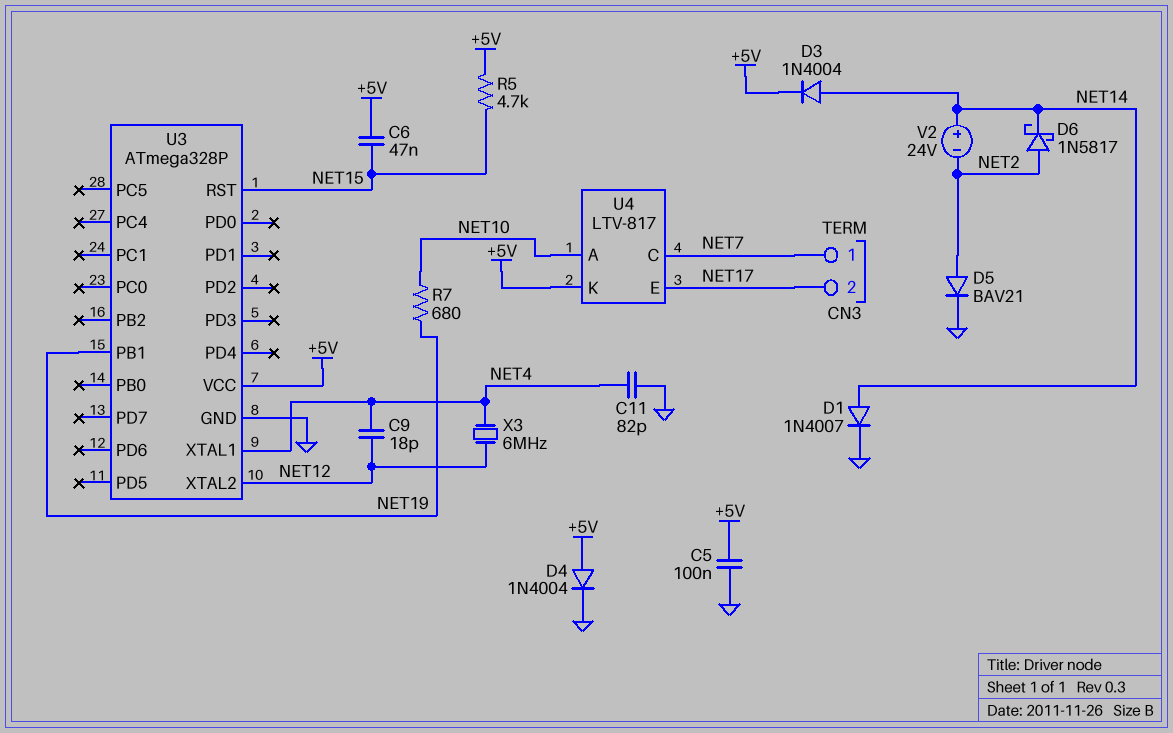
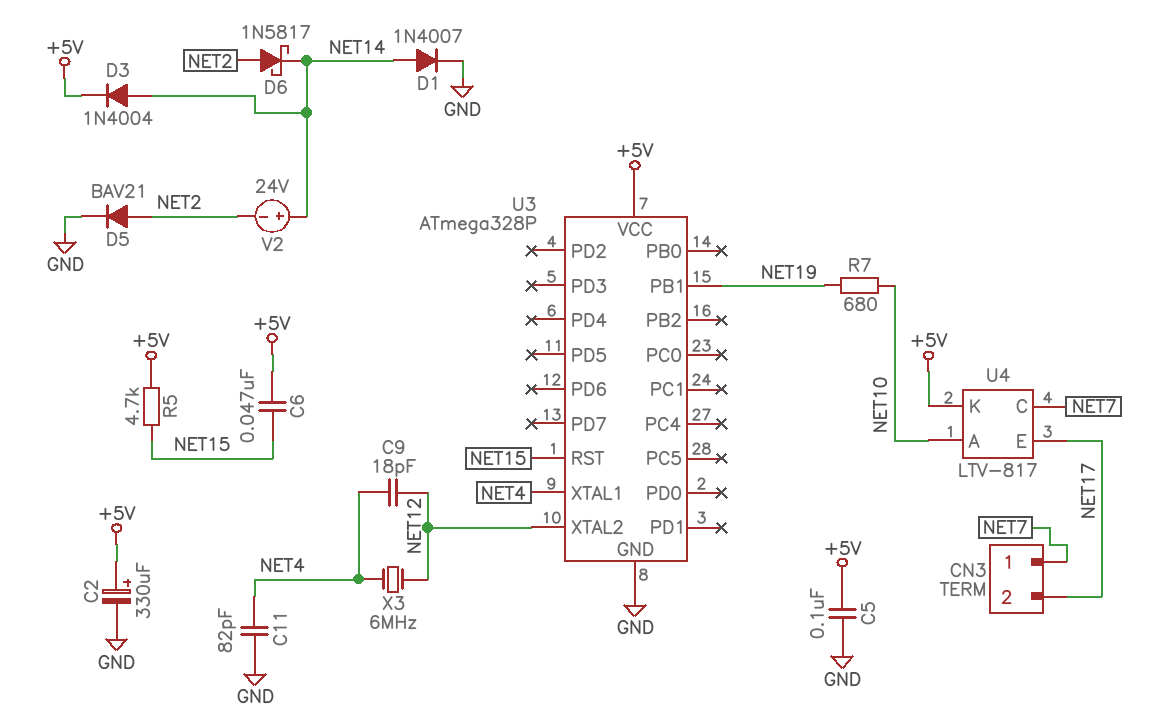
C2: none -> 330uF (plus +5V, minus GND)
D4: diode 1N4004 (A +5V, K GND) -> none

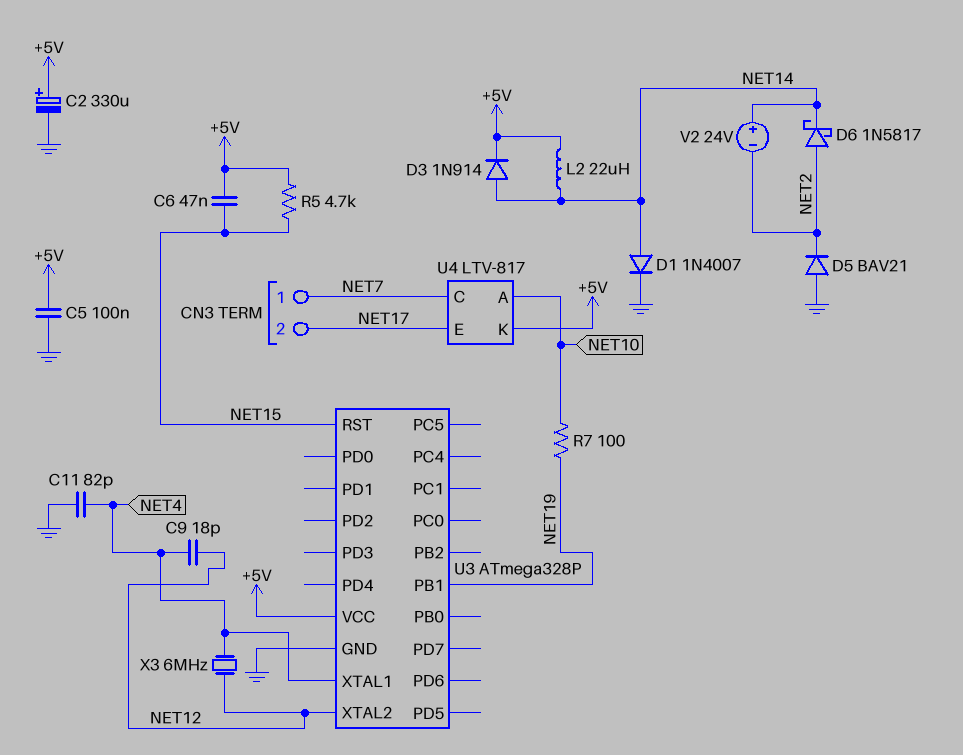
D3: diode 1N4004 (A NET14, K +5V) -> diode 1N914 (A NET14, K +5V)
D5: diode BAV21 (A NET2, K GND) -> diode BAV21 (A GND, K NET2)
L2: none -> 22uH (+5V, NET14)
R7: 680 (NET10, NET19) -> 100 (NET10, NET19)

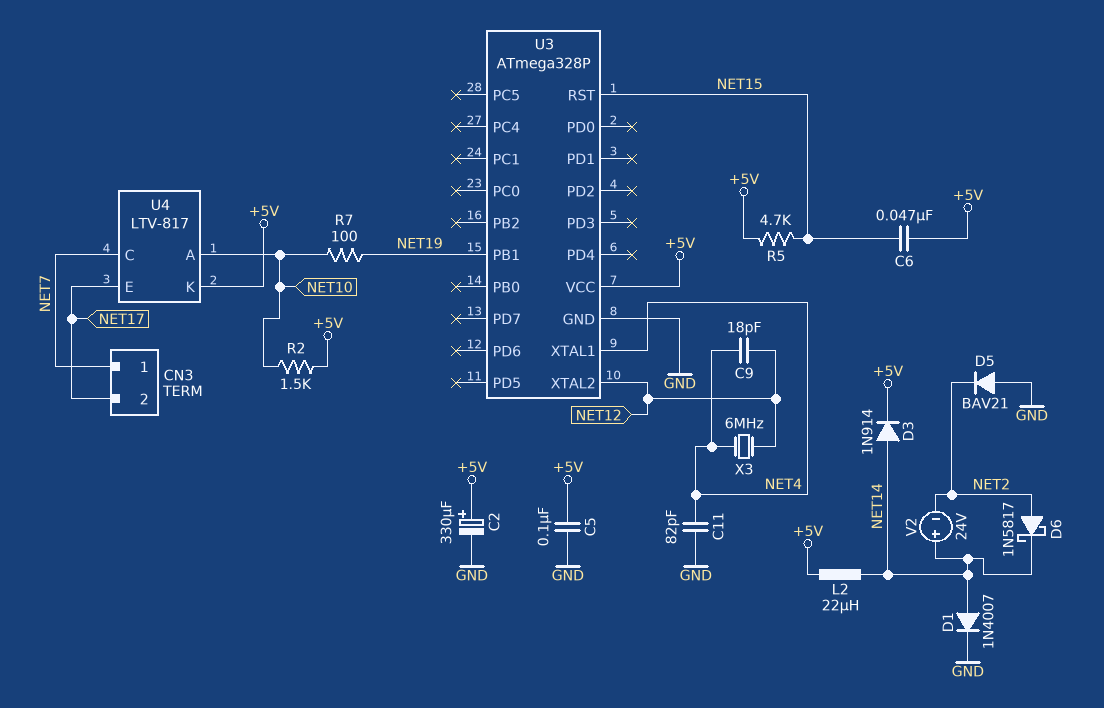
R2: none -> 1.5k (+5V, NET10)

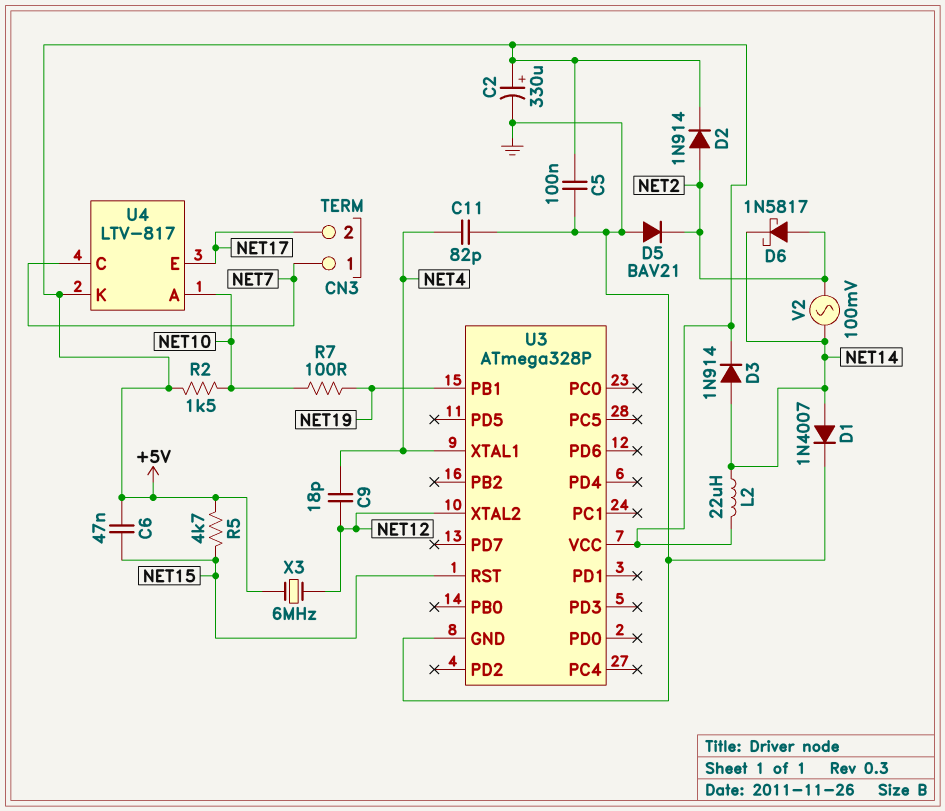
D2: none -> diode 1N914 (A NET2, K +5V)
V2: 24V (plus NET14, minus NET2) -> AC 100mV (NET2, NET14)
X3: 6MHz (NET4, NET12) -> 6MHz (+5V, NET12)

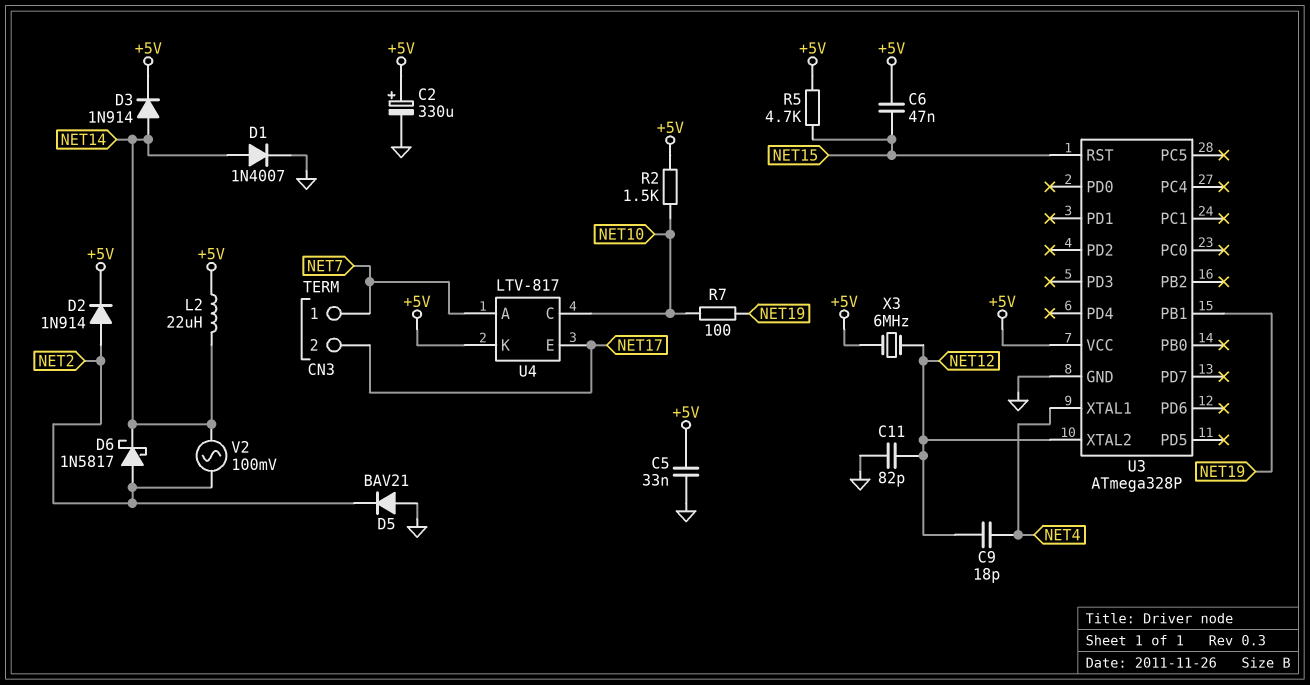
C5: 100nF (+5V, GND) -> 33nF (+5V, GND)
C11: 82pF (GND, NET4) -> 82pF (GND, NET12)
U4 pin A: NET10 -> NET7
U4 pin C: NET7 -> NET10

